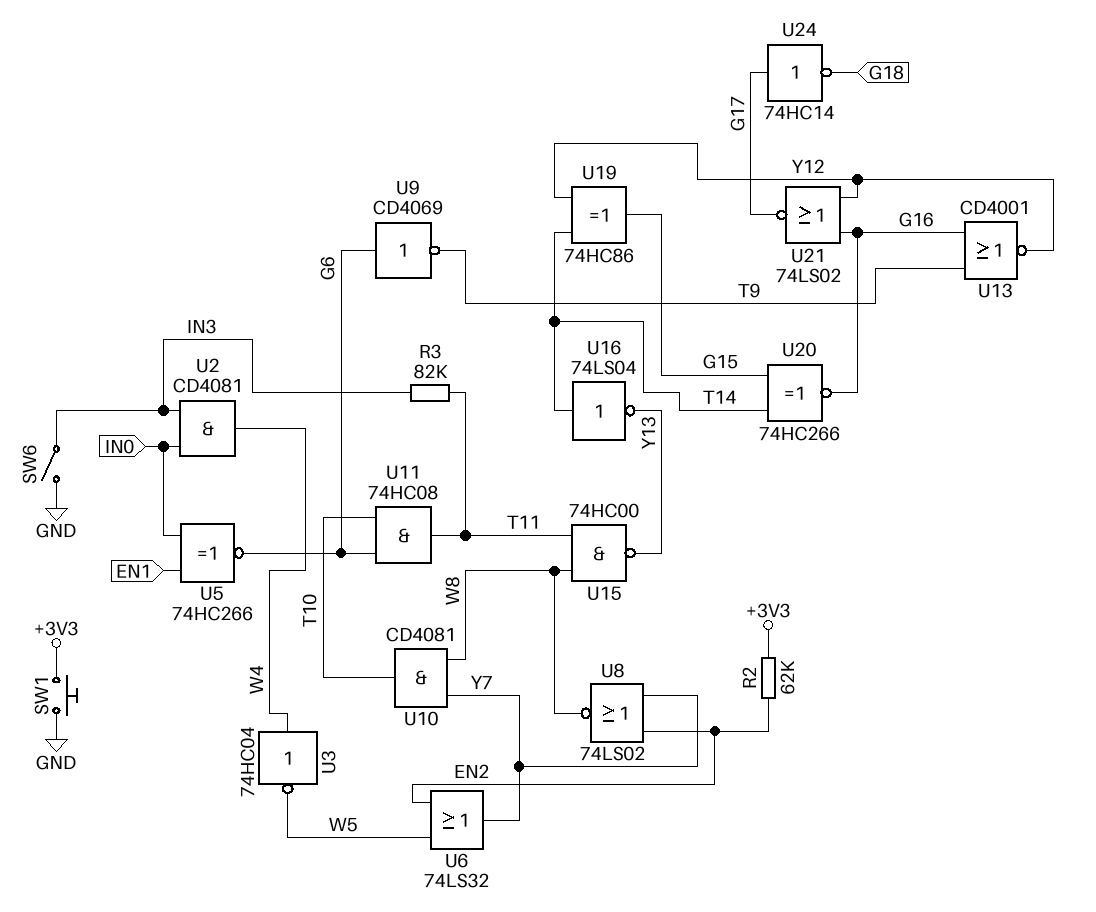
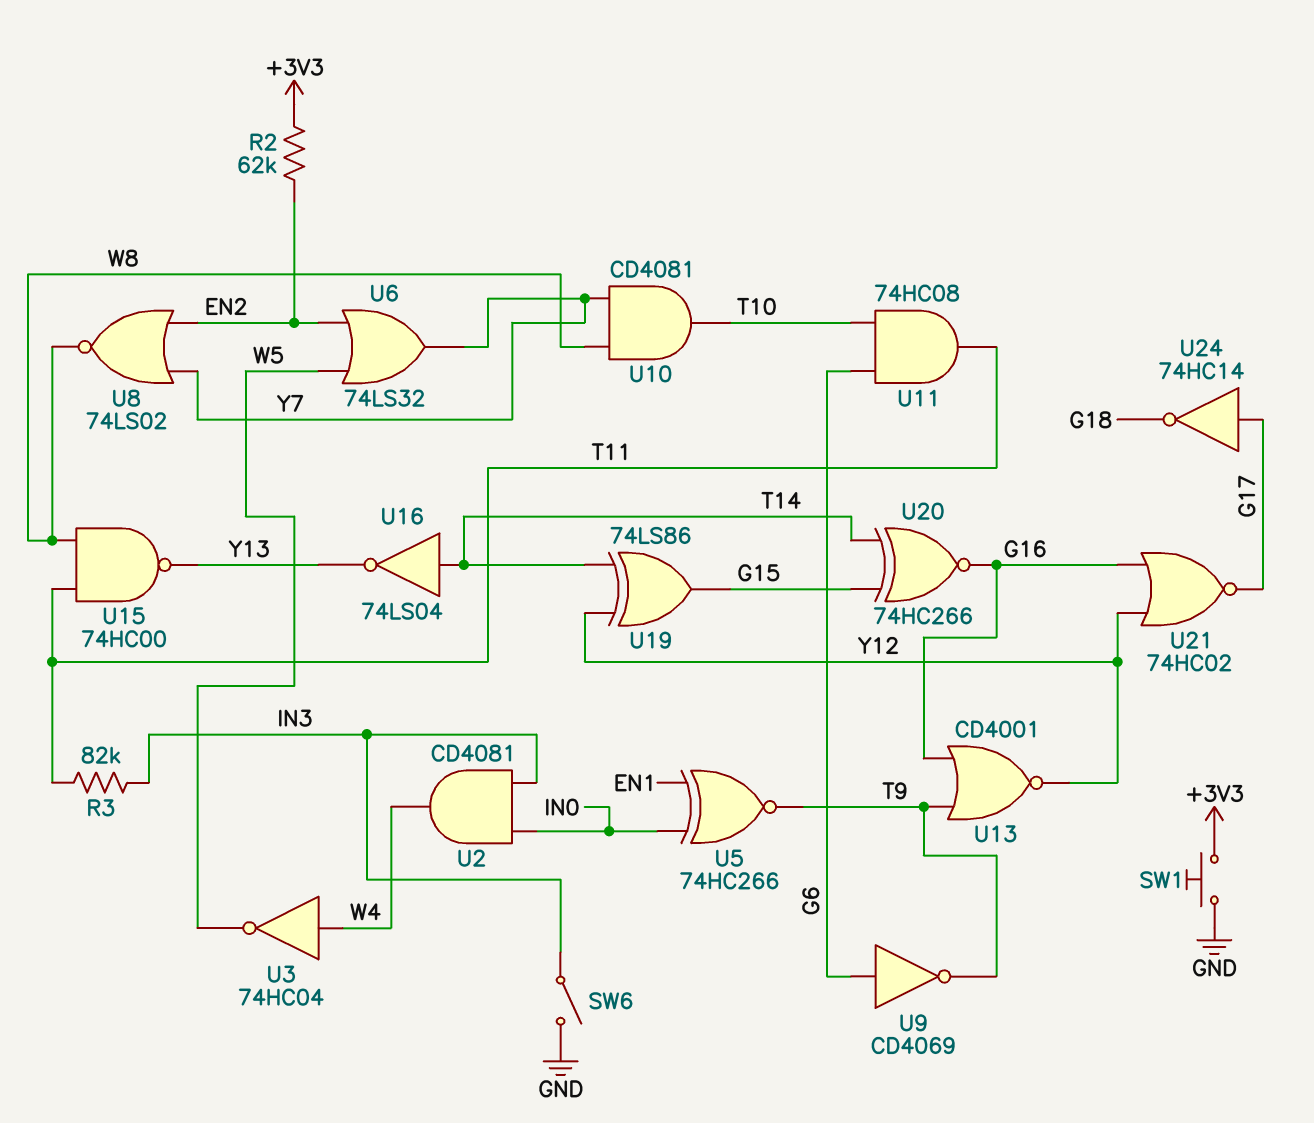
U5: XNOR 74HC266 (in EN1, in IN0, out G6) -> XNOR 74HC266 (in EN1, in IN0, out T9)
U19: XOR 74HC86 (in T14, in Y12, out G15) -> XOR 74LS86 (in T14, in Y12, out G15)
U21: NOR 74LS02 (in G16, in Y12, out G17) -> NOR 74HC02 (in G16, in Y12, out G17)

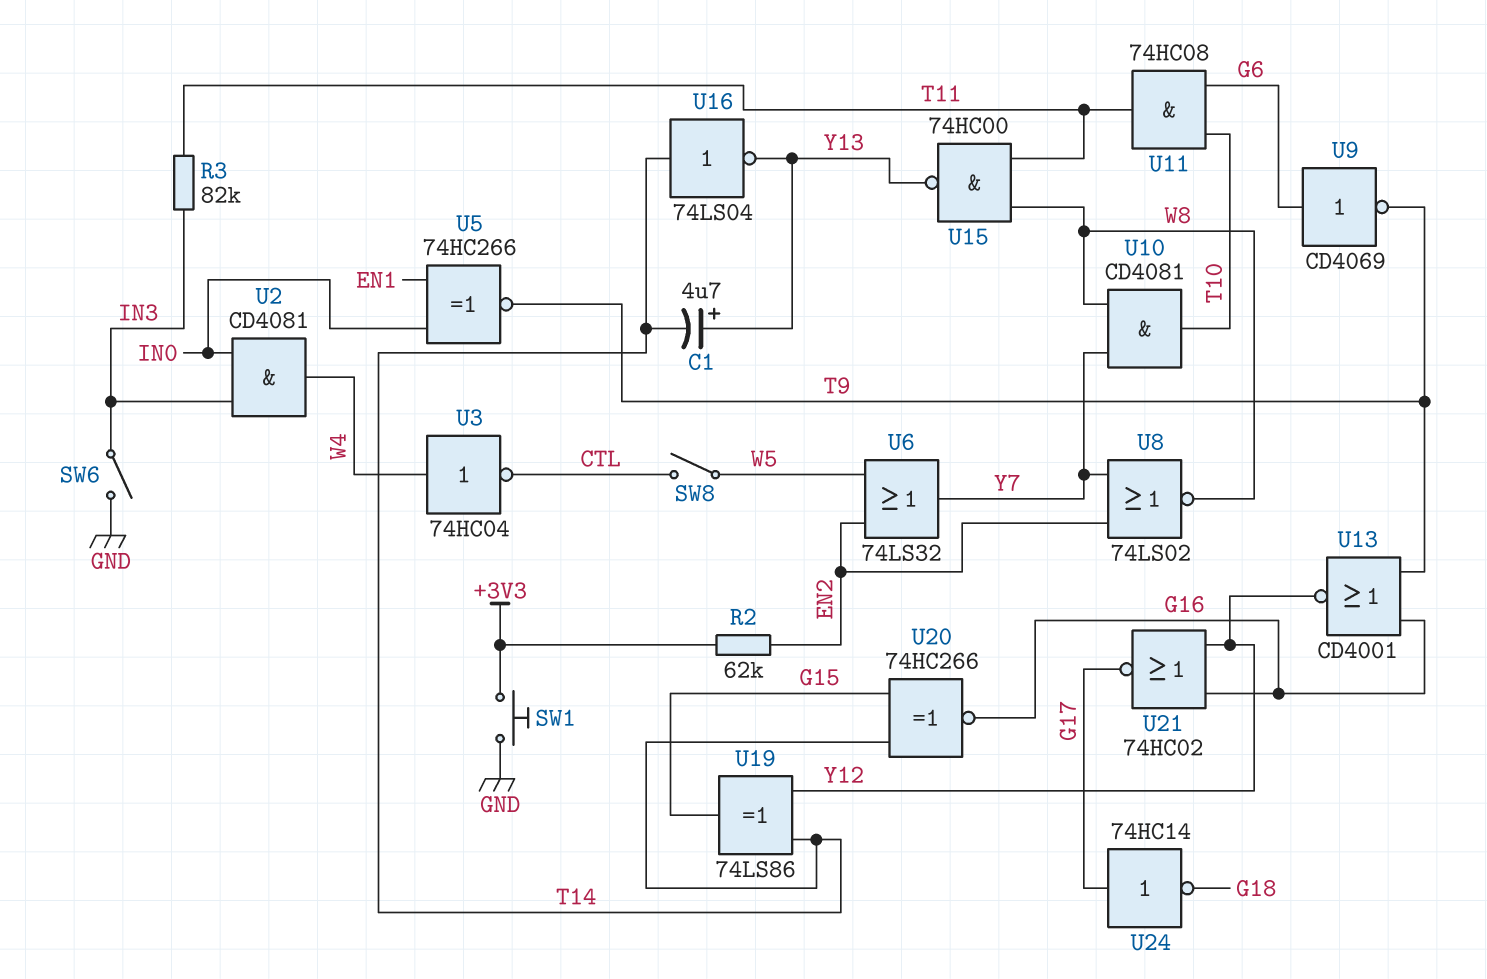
C1: none -> 4.7uF (plus Y13, minus T14)
SW8: none -> switch (CTL, W5)
U3: NOT 74HC04 (in W4, out W5) -> NOT 74HC04 (in W4, out CTL)

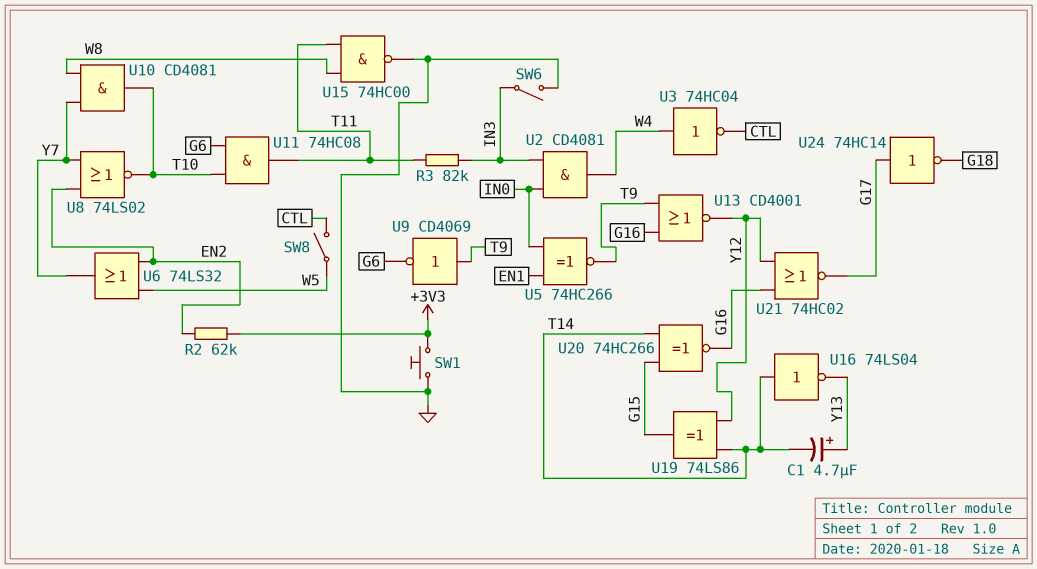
U8: NOR 74LS02 (in EN2, in Y7, out W8) -> NOR 74LS02 (in EN2, in Y7, out T10)
U9: NOT CD4069 (in G6, out T9) -> NOT CD4069 (in T9, out G6)
U15: NAND 74HC00 (in T11, in W8, out Y13) -> NAND 74HC00 (in T11, in W8, out GND)

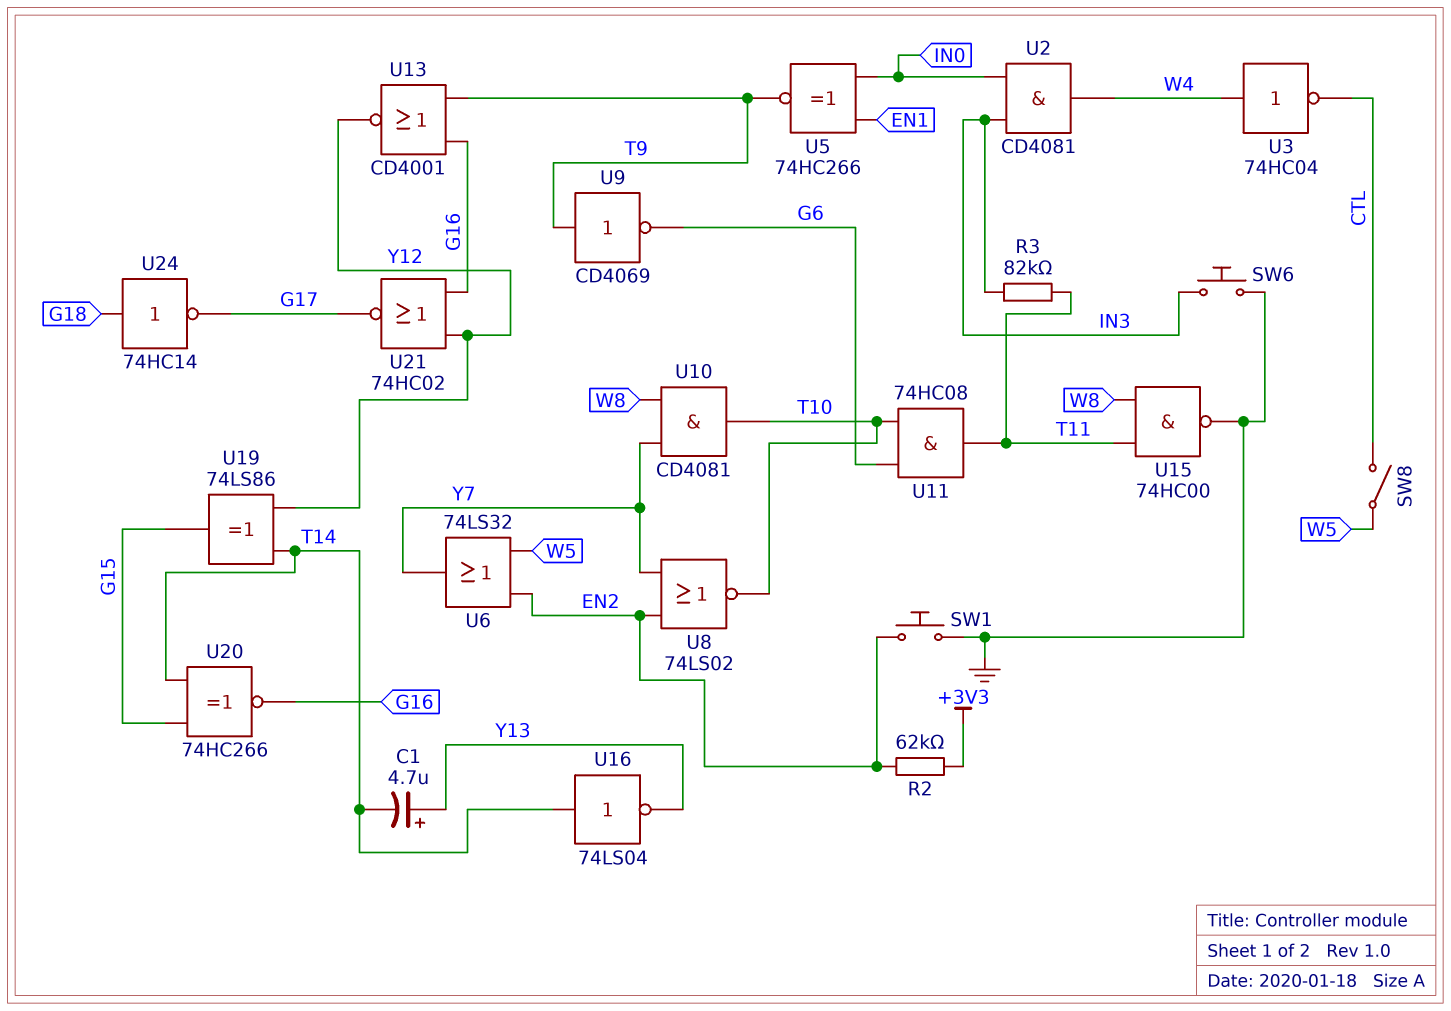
SW1: button (+3V3, GND) -> button (EN2, GND)
SW6: switch (GND, IN3) -> button (GND, IN3)
U24: NOT 74HC14 (in G17, out G18) -> NOT 74HC14 (in G18, out G17)

